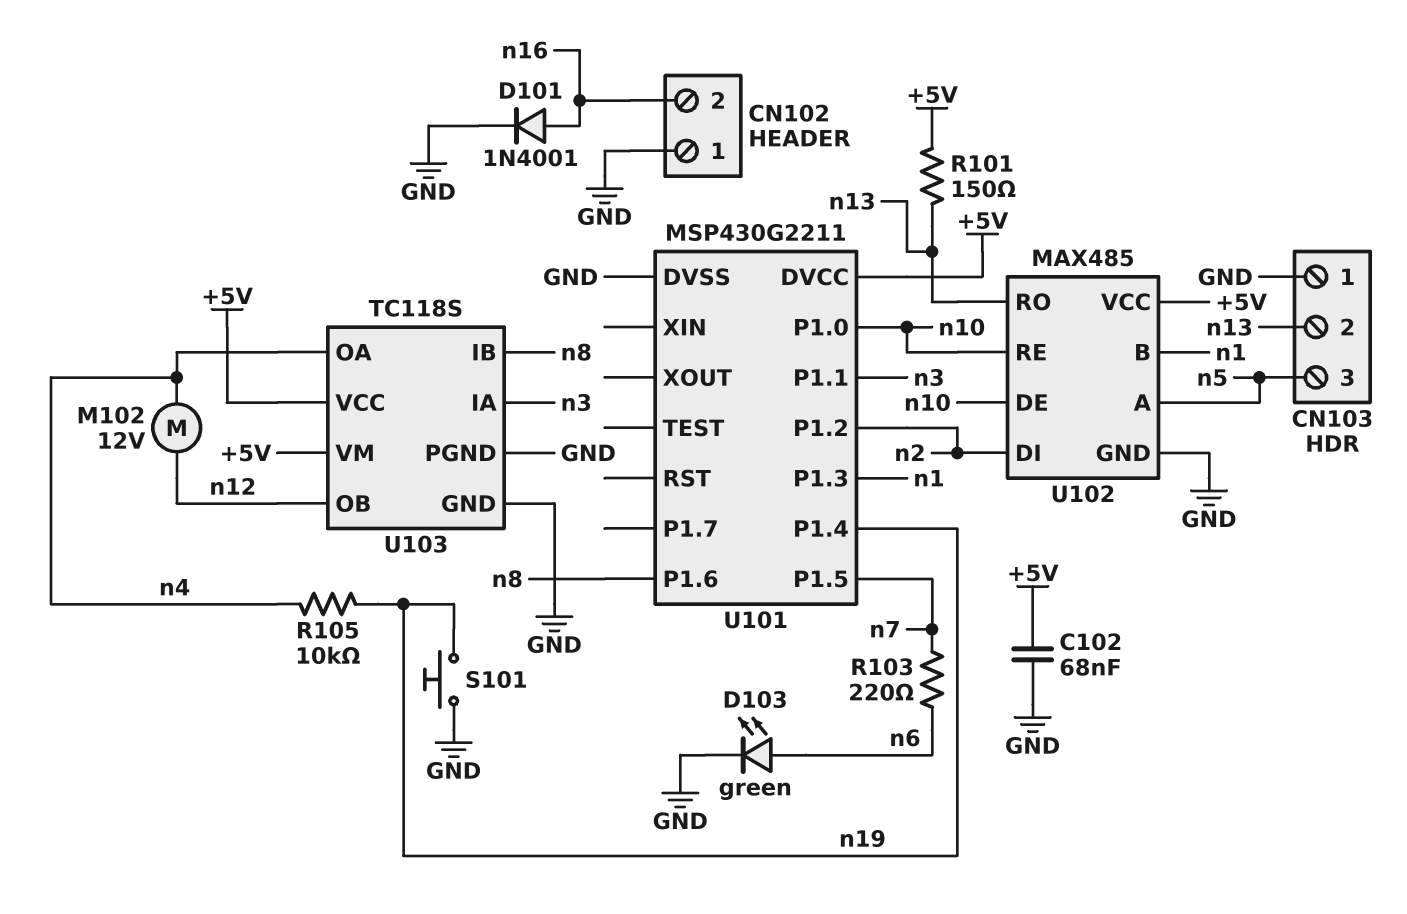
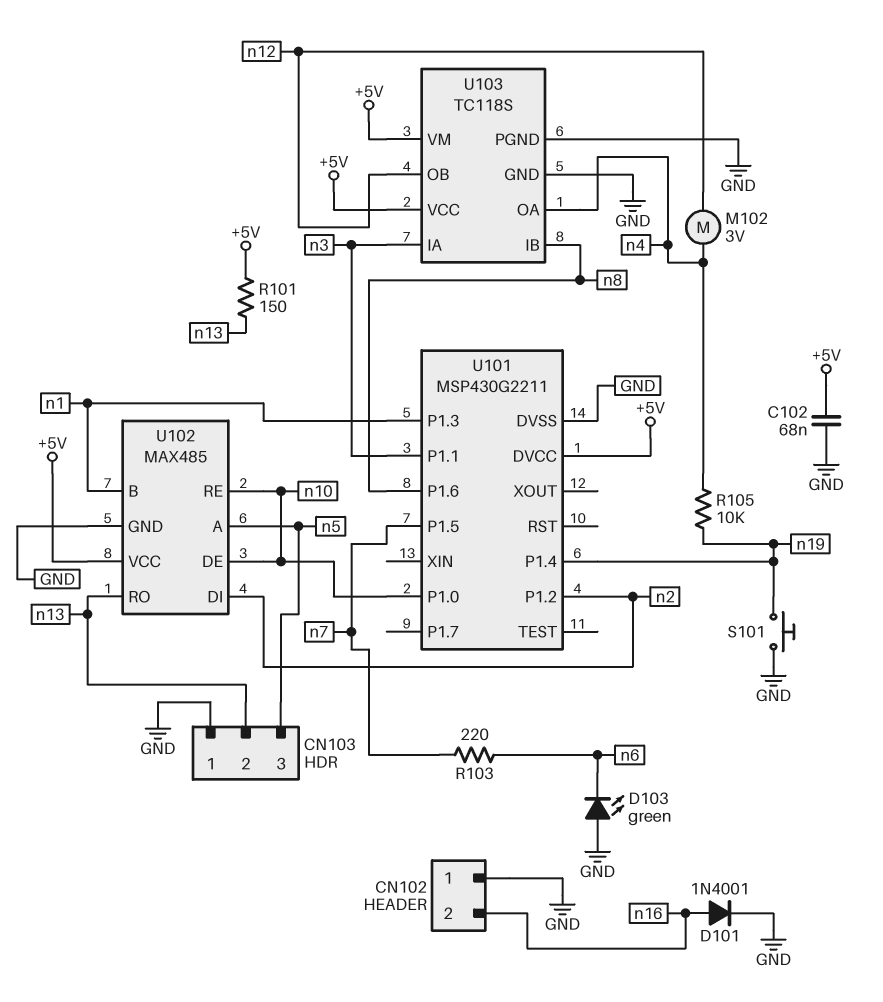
D103: LED green (A n6, K GND) -> LED green (A GND, K n6)
M102: motor 12V (n4, n12) -> motor 3V (n4, n12)

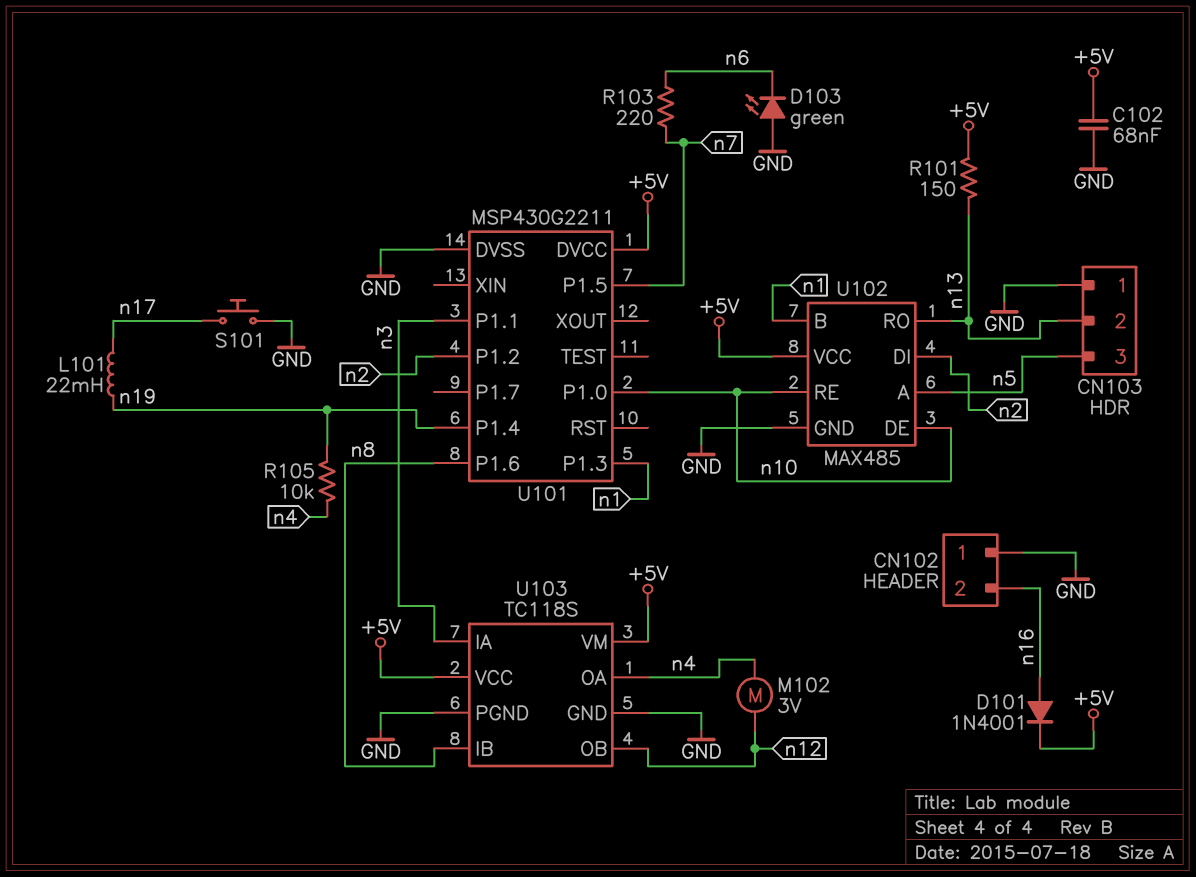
D101: diode 1N4001 (A n16, K GND) -> diode 1N4001 (A n16, K +5V)
L101: none -> 22mH (n17, n19)
S101: button (GND, n19) -> button (GND, n17)

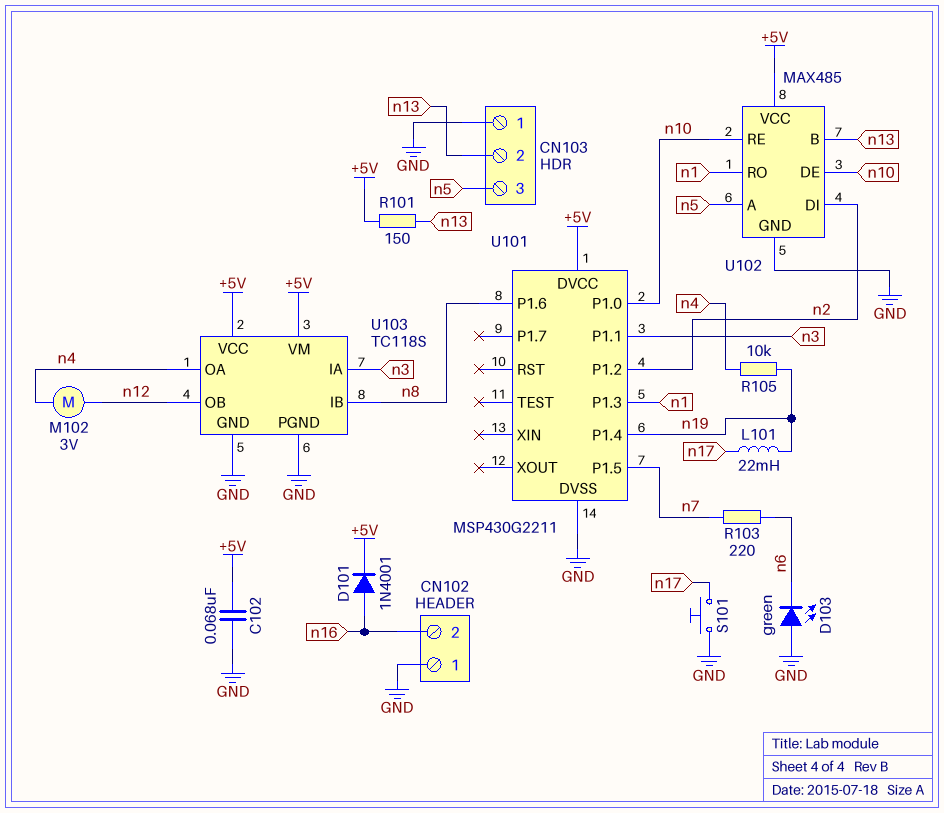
U102 pin B: n1 -> n13
U102 pin RO: n13 -> n1

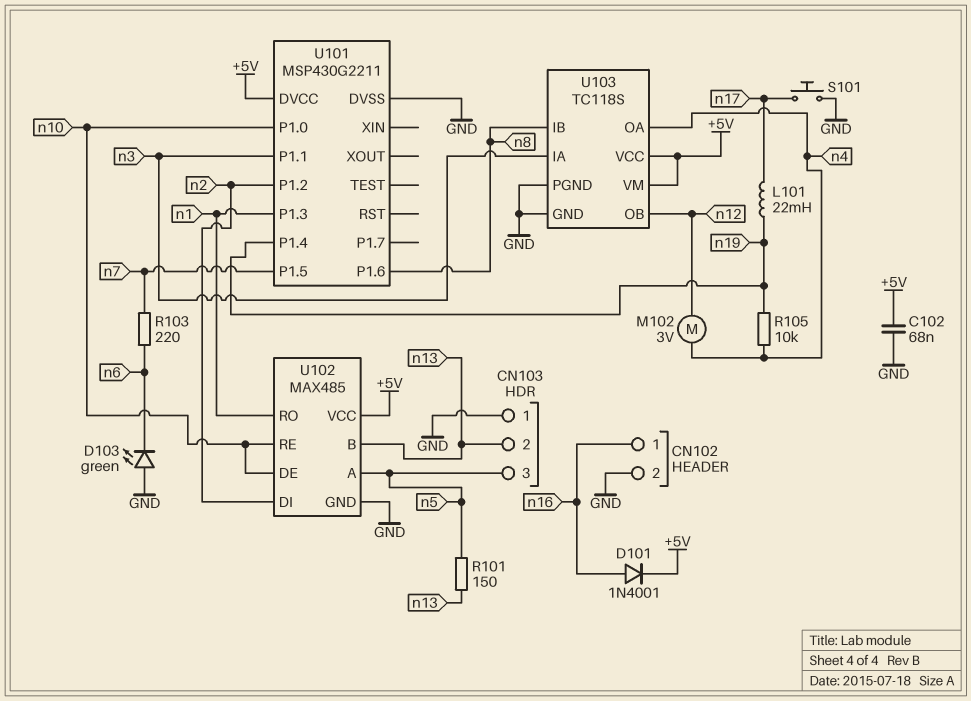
CN102 pin 1: GND -> n16
CN102 pin 2: n16 -> GND
R101: 150 (+5V, n13) -> 150 (n5, n13)

